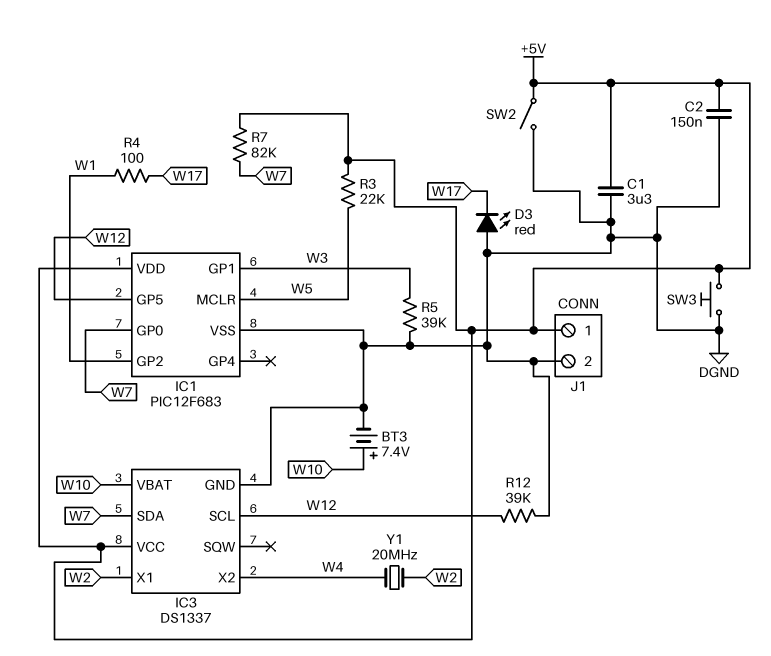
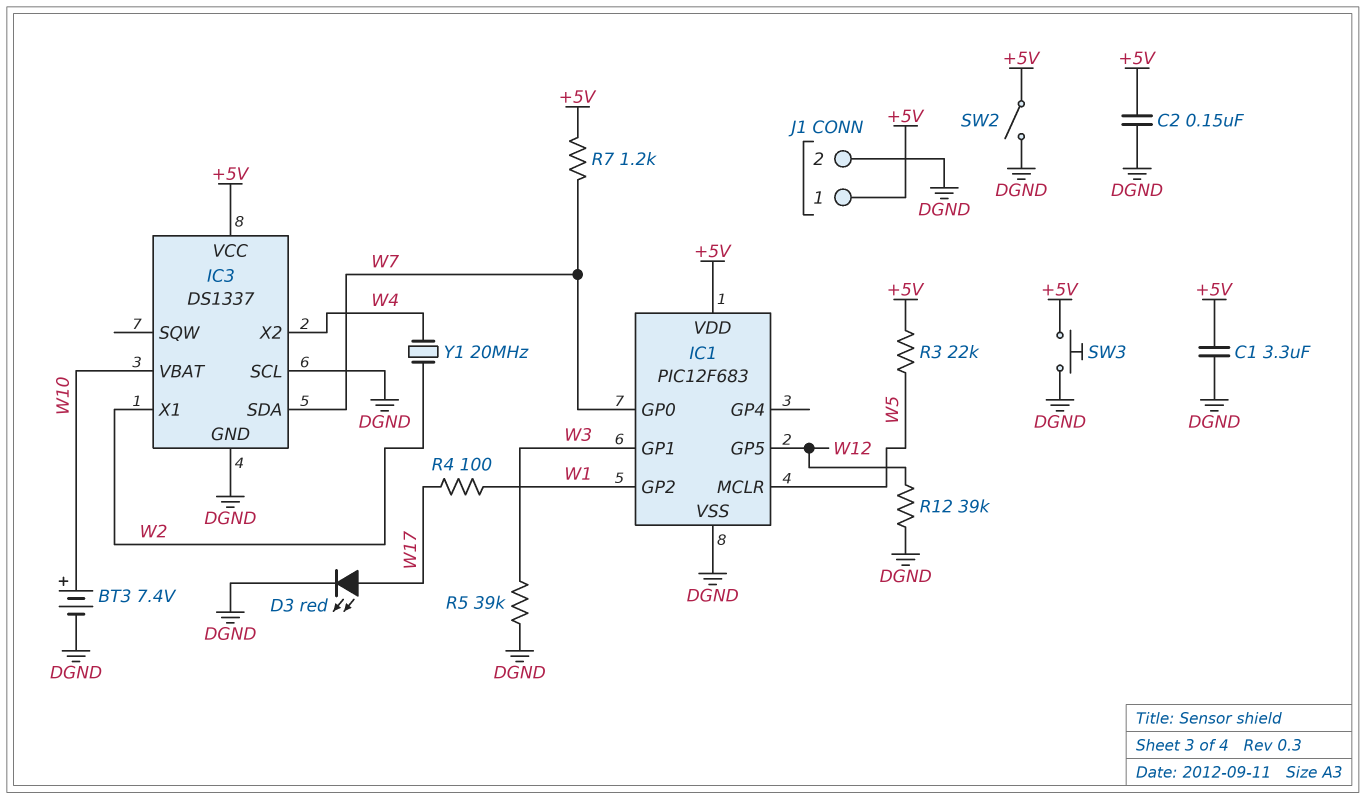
D3: LED red (A DGND, K W17) -> LED red (A W17, K DGND)
IC3 pin SCL: W12 -> DGND
R7: 82k (+5V, W7) -> 1.2k (+5V, W7)

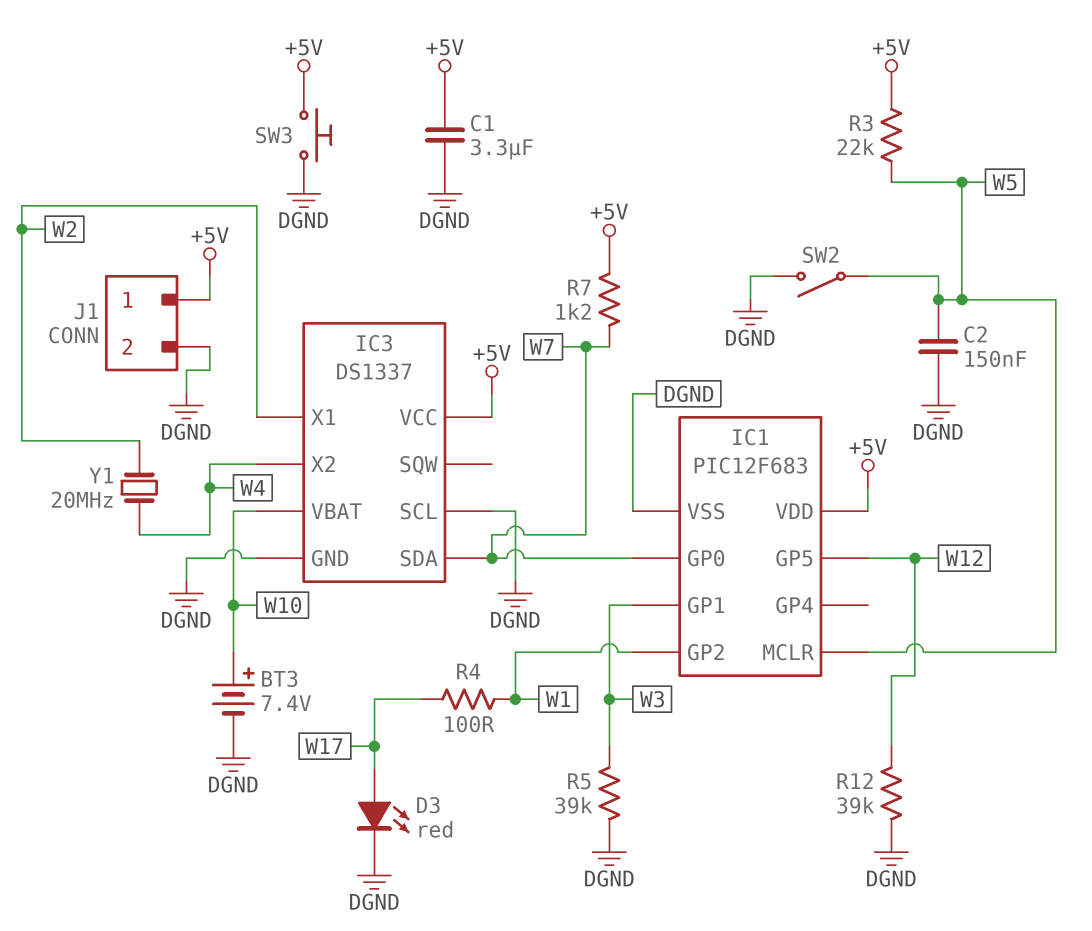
C2: 150nF (+5V, DGND) -> 150nF (DGND, W5)
SW2: switch (+5V, DGND) -> switch (DGND, W5)

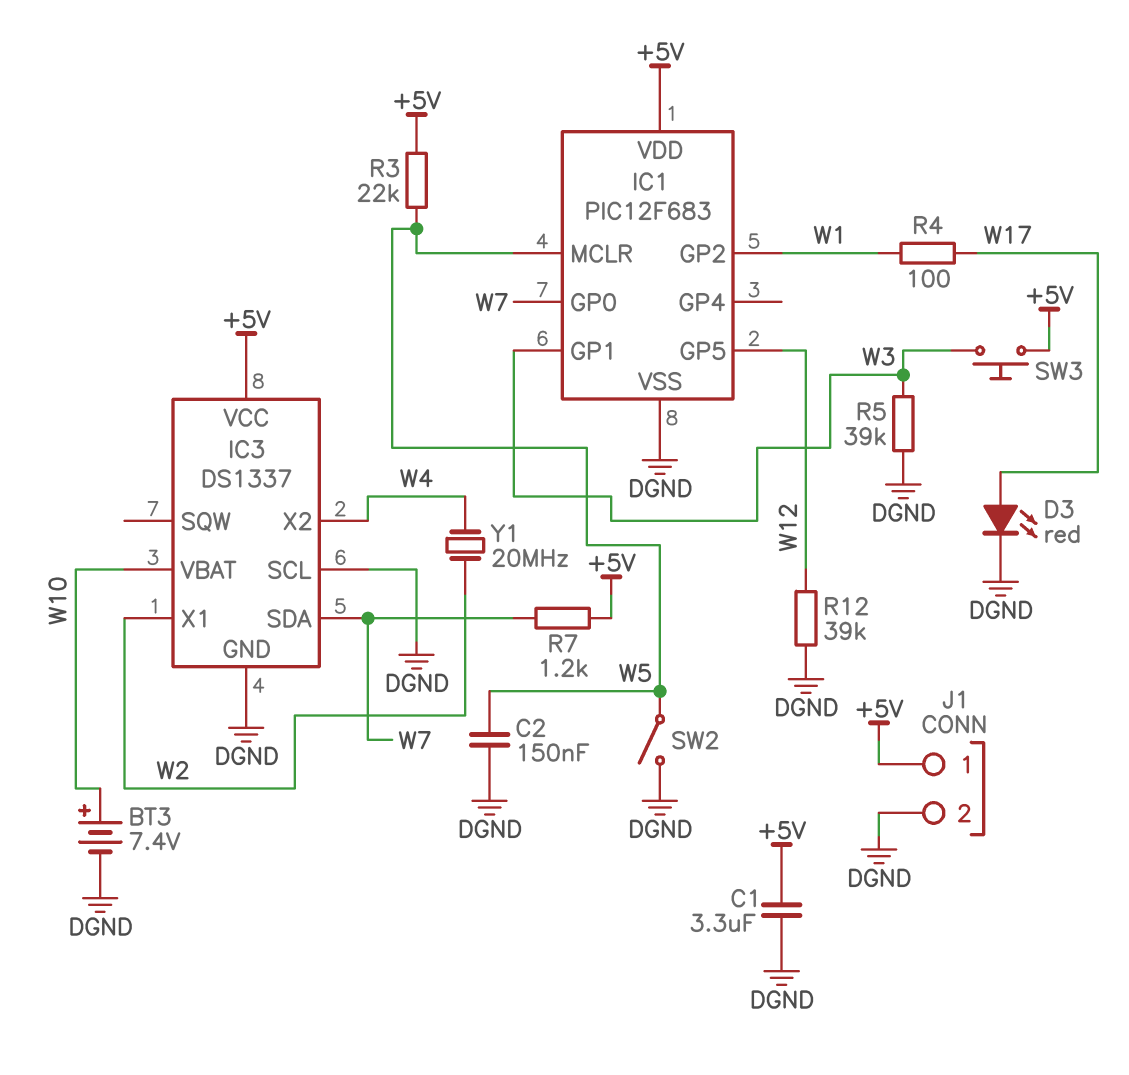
SW3: button (+5V, DGND) -> button (+5V, W3)

